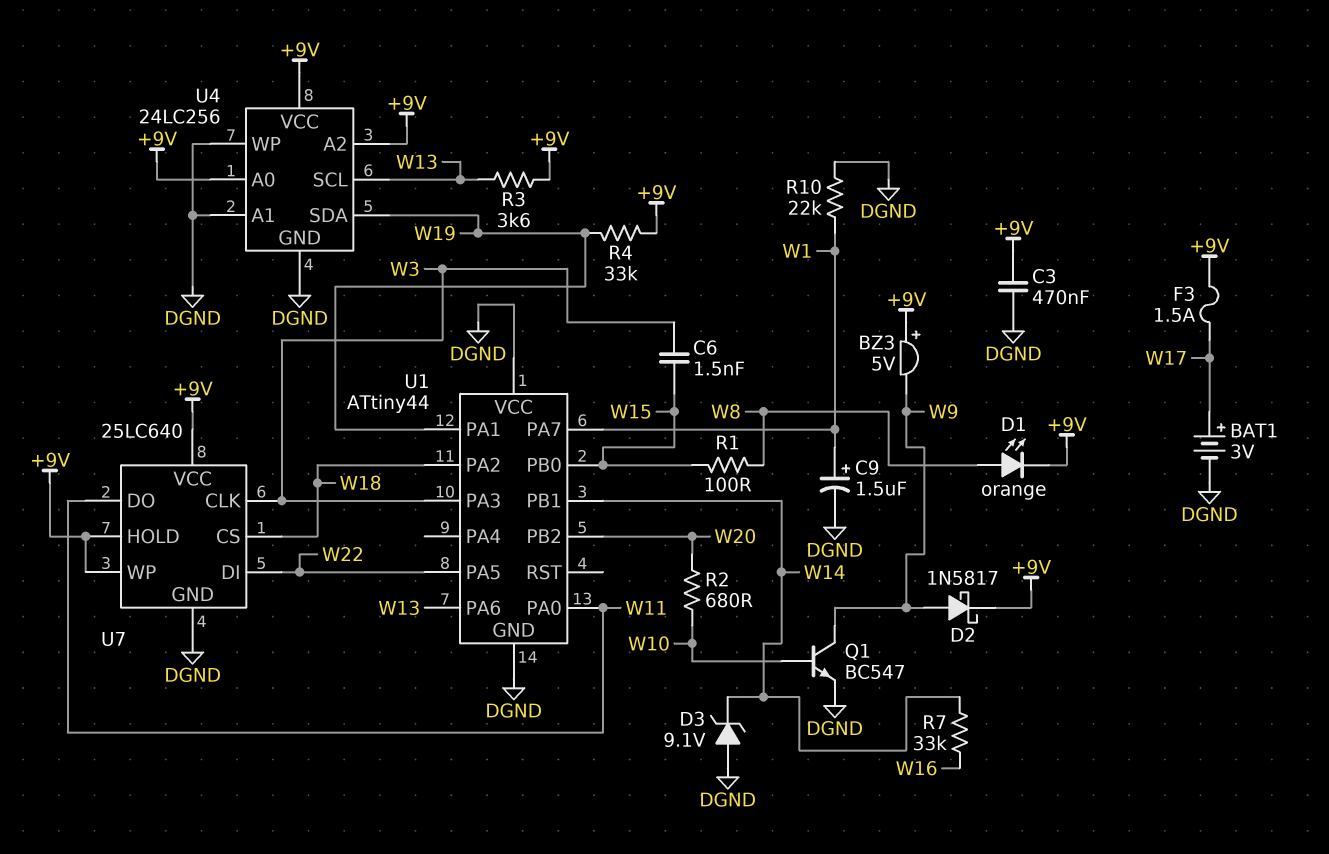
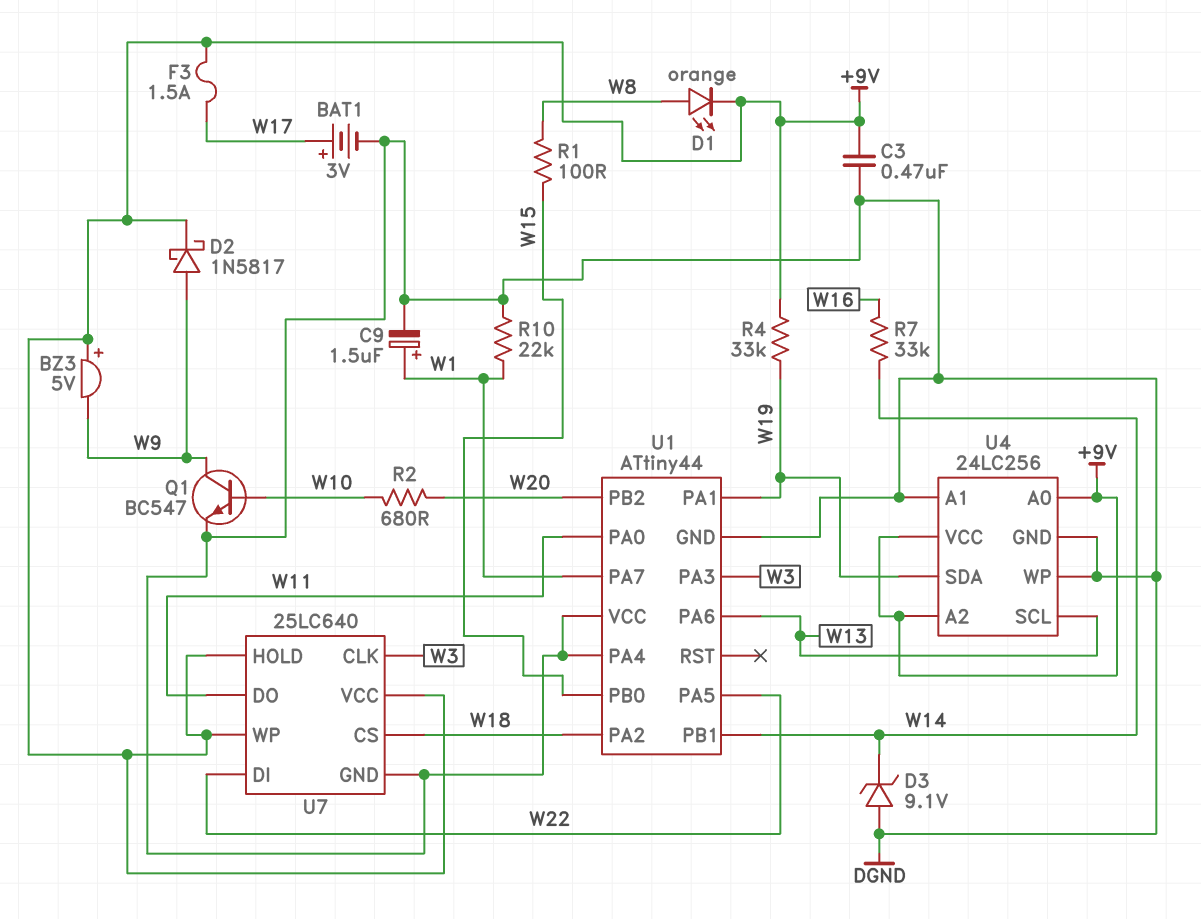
C6: 1.5nF (W3, W15) -> none
R3: 3.6k (+9V, W13) -> none
U1 pin PA4: none -> DGND

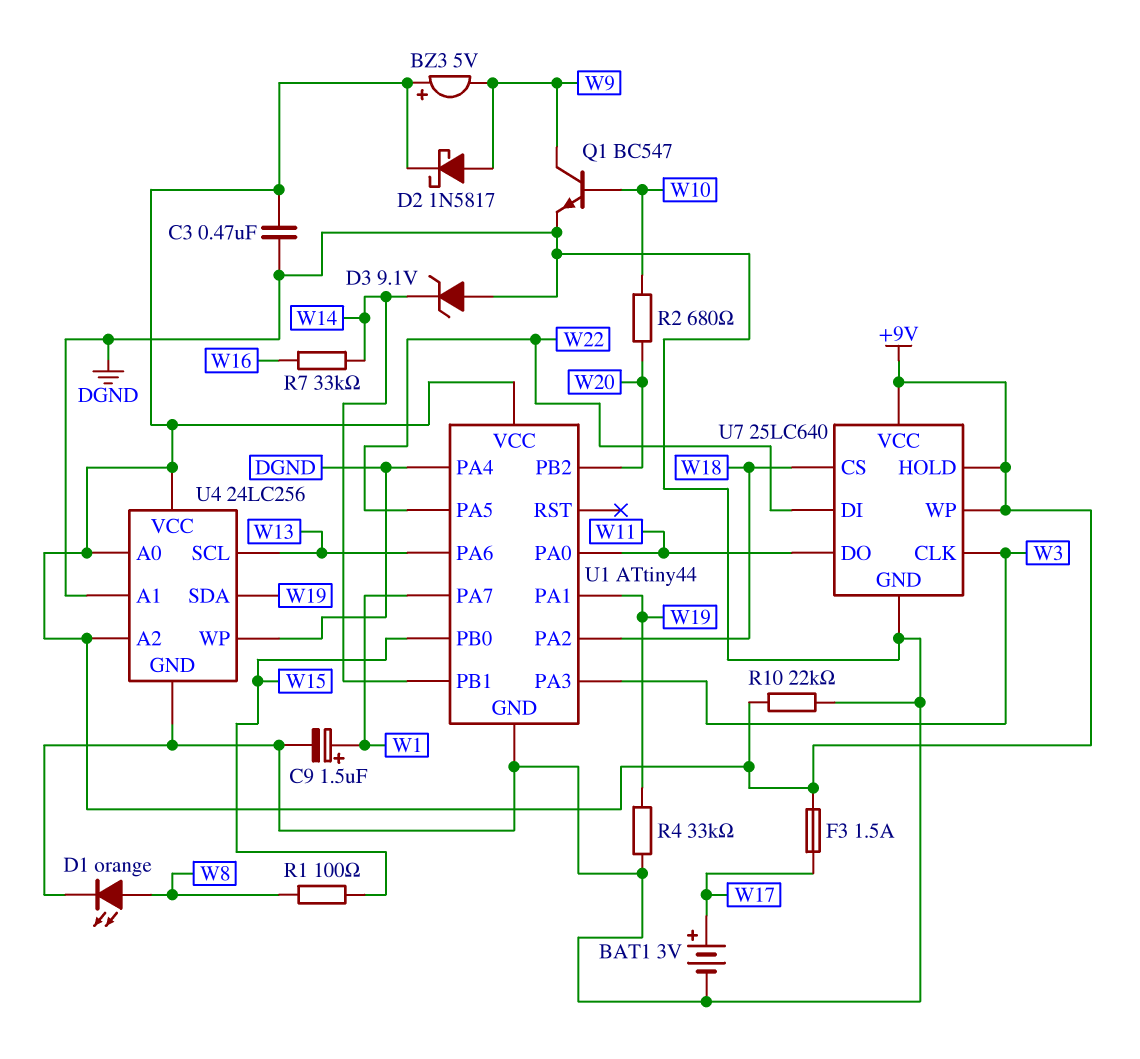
D1: LED orange (A W8, K +9V) -> LED orange (A W8, K DGND)
R4: 33k (+9V, W19) -> 33k (DGND, W19)
R10: 22k (DGND, W1) -> 22k (+9V, DGND)
U1 pin VCC: DGND -> +9V

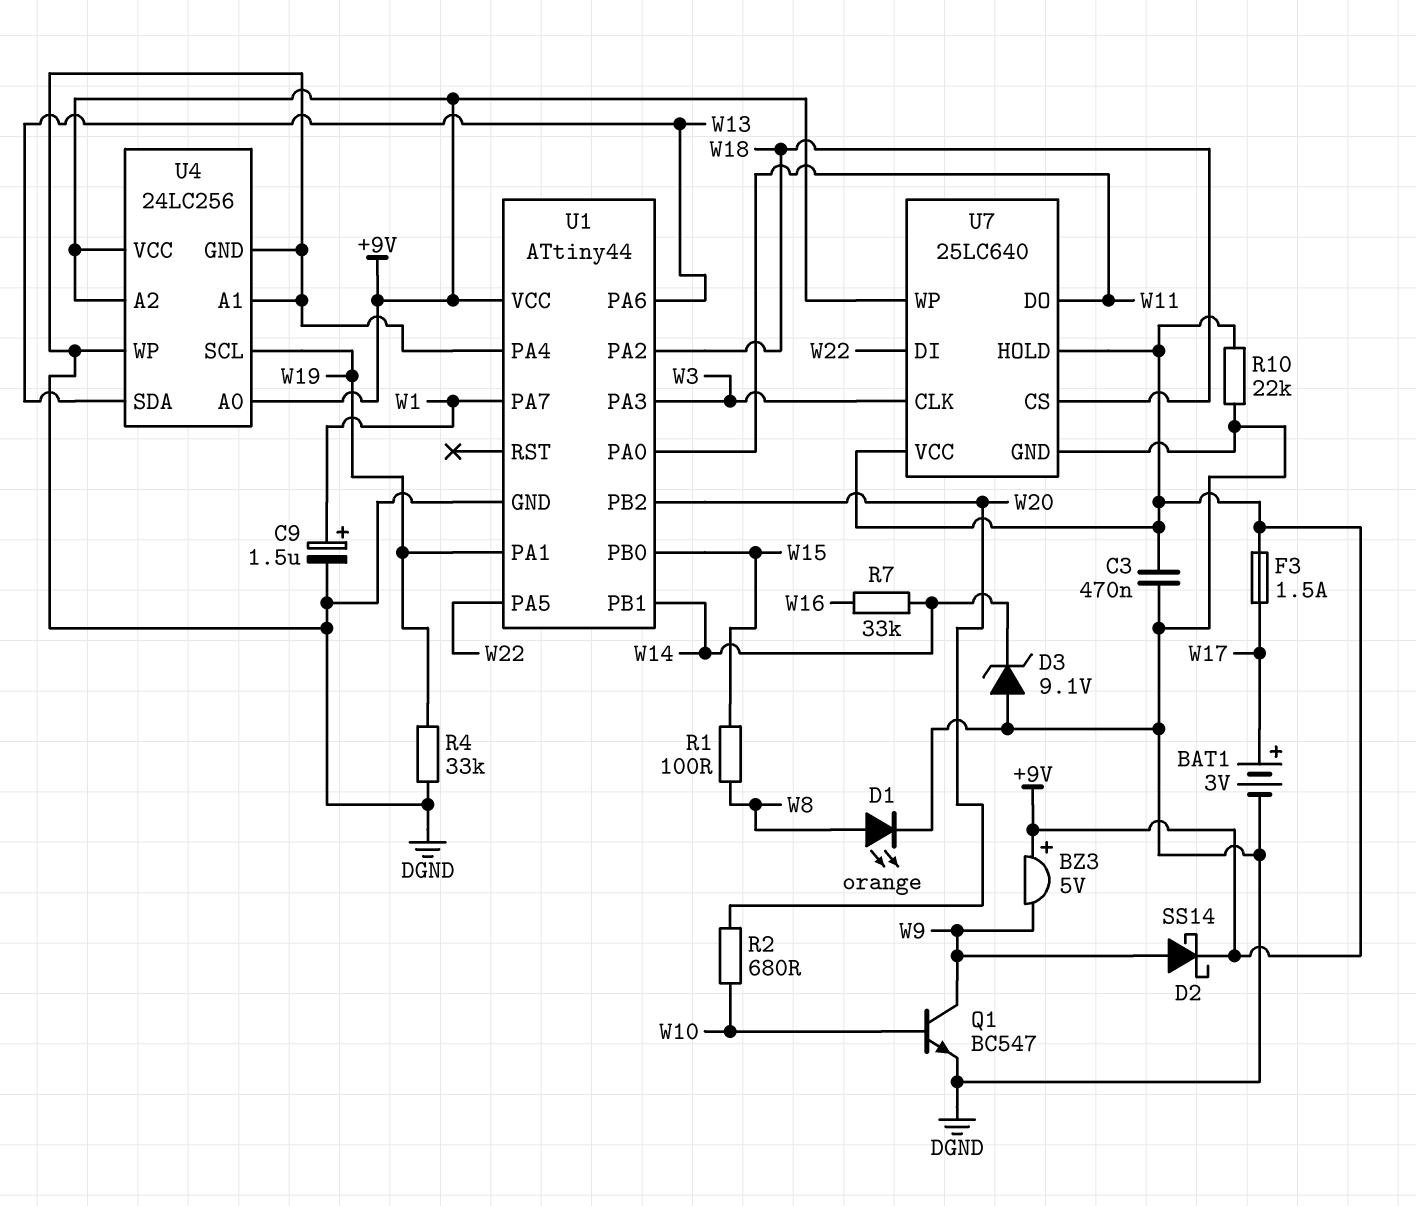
D2: schottky 1N5817 (A W9, K +9V) -> schottky SS14 (A W9, K +9V)
U4 pin SCL: W13 -> W19
U4 pin SDA: W19 -> W13

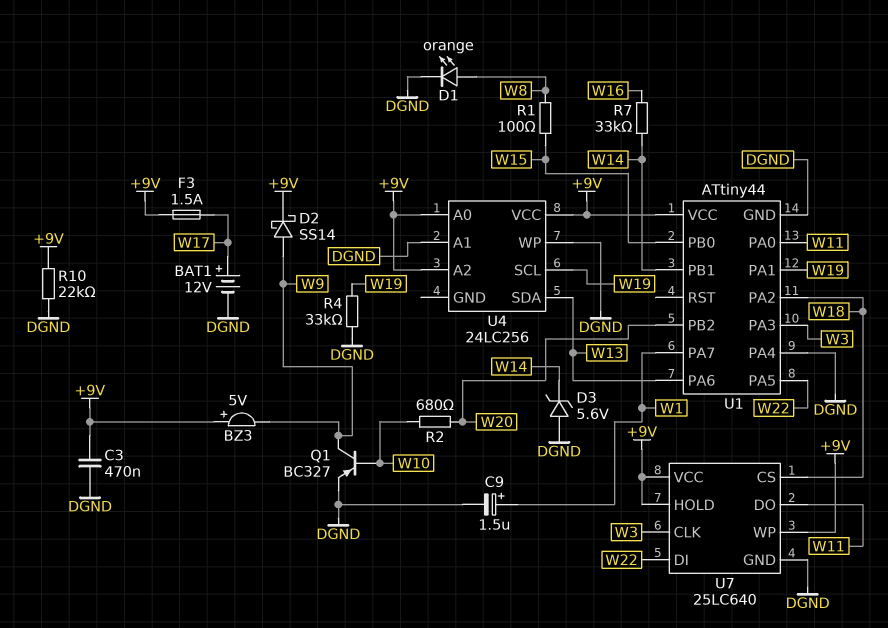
BAT1: 3V (plus W17, minus DGND) -> 12V (plus W17, minus DGND)
D3: zener 9.1V (A DGND, K W14) -> zener 5.6V (A DGND, K W14)
Q1: NPN BC547 (B W10, C W9, E DGND) -> PNP BC327 (B W10, C W9, E DGND)
U4 pin GND: DGND -> none

